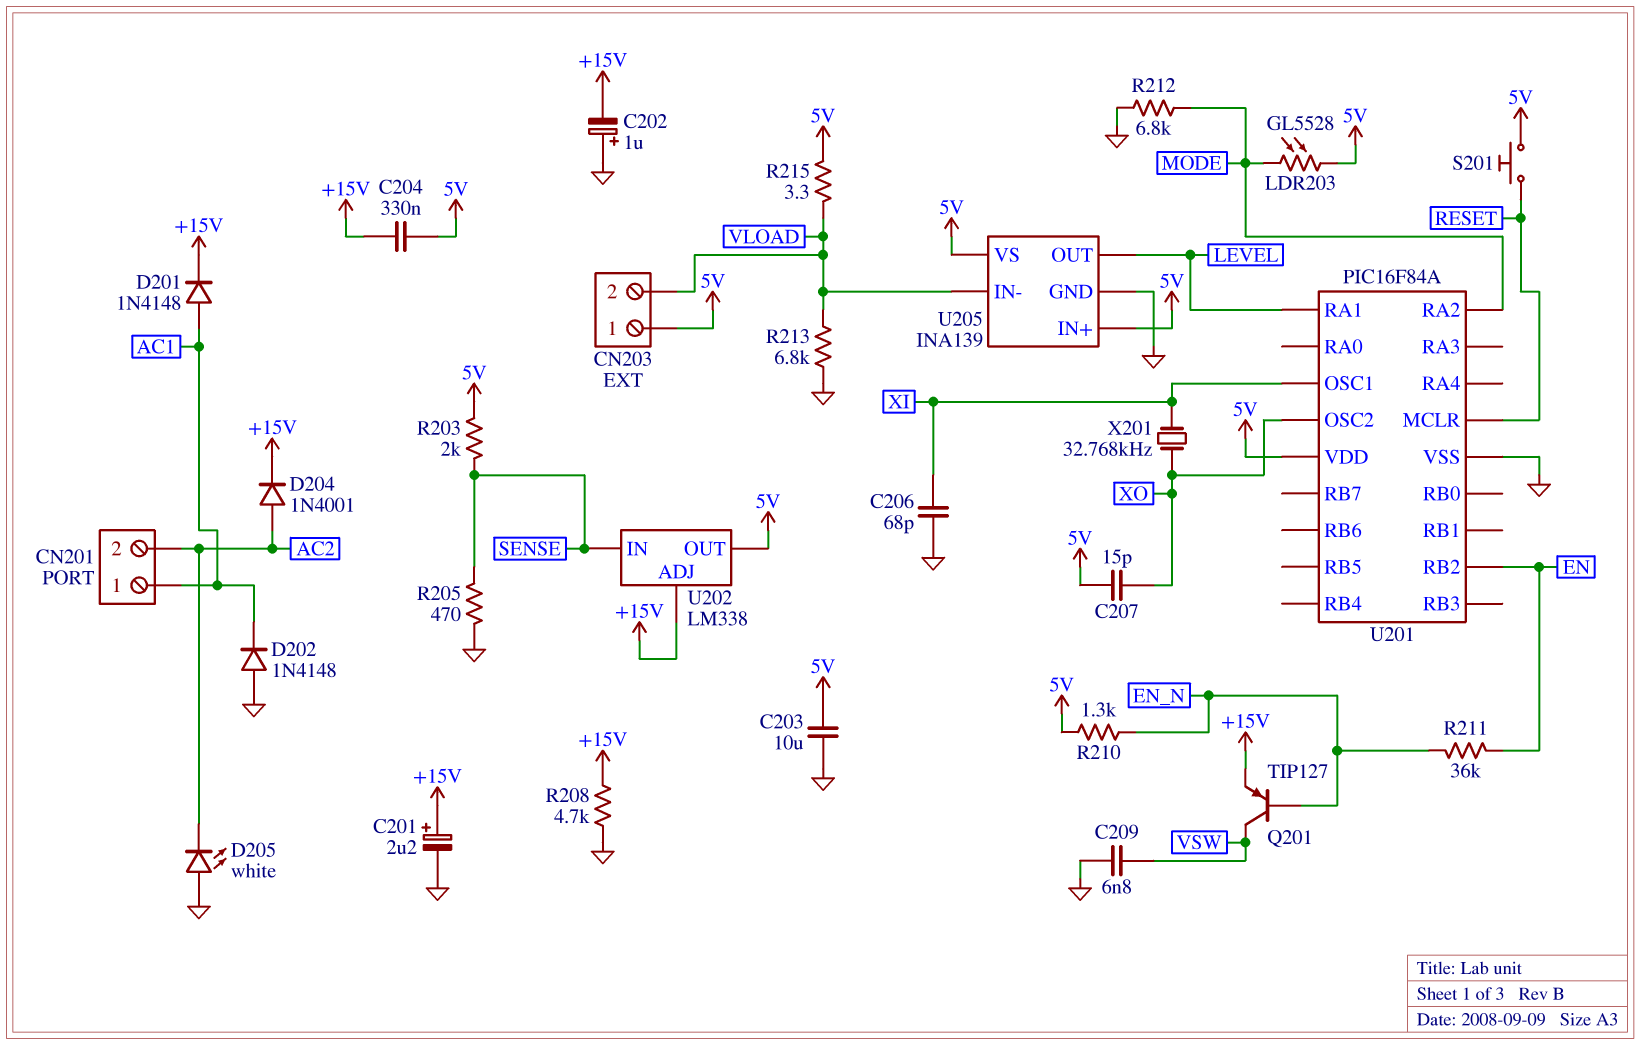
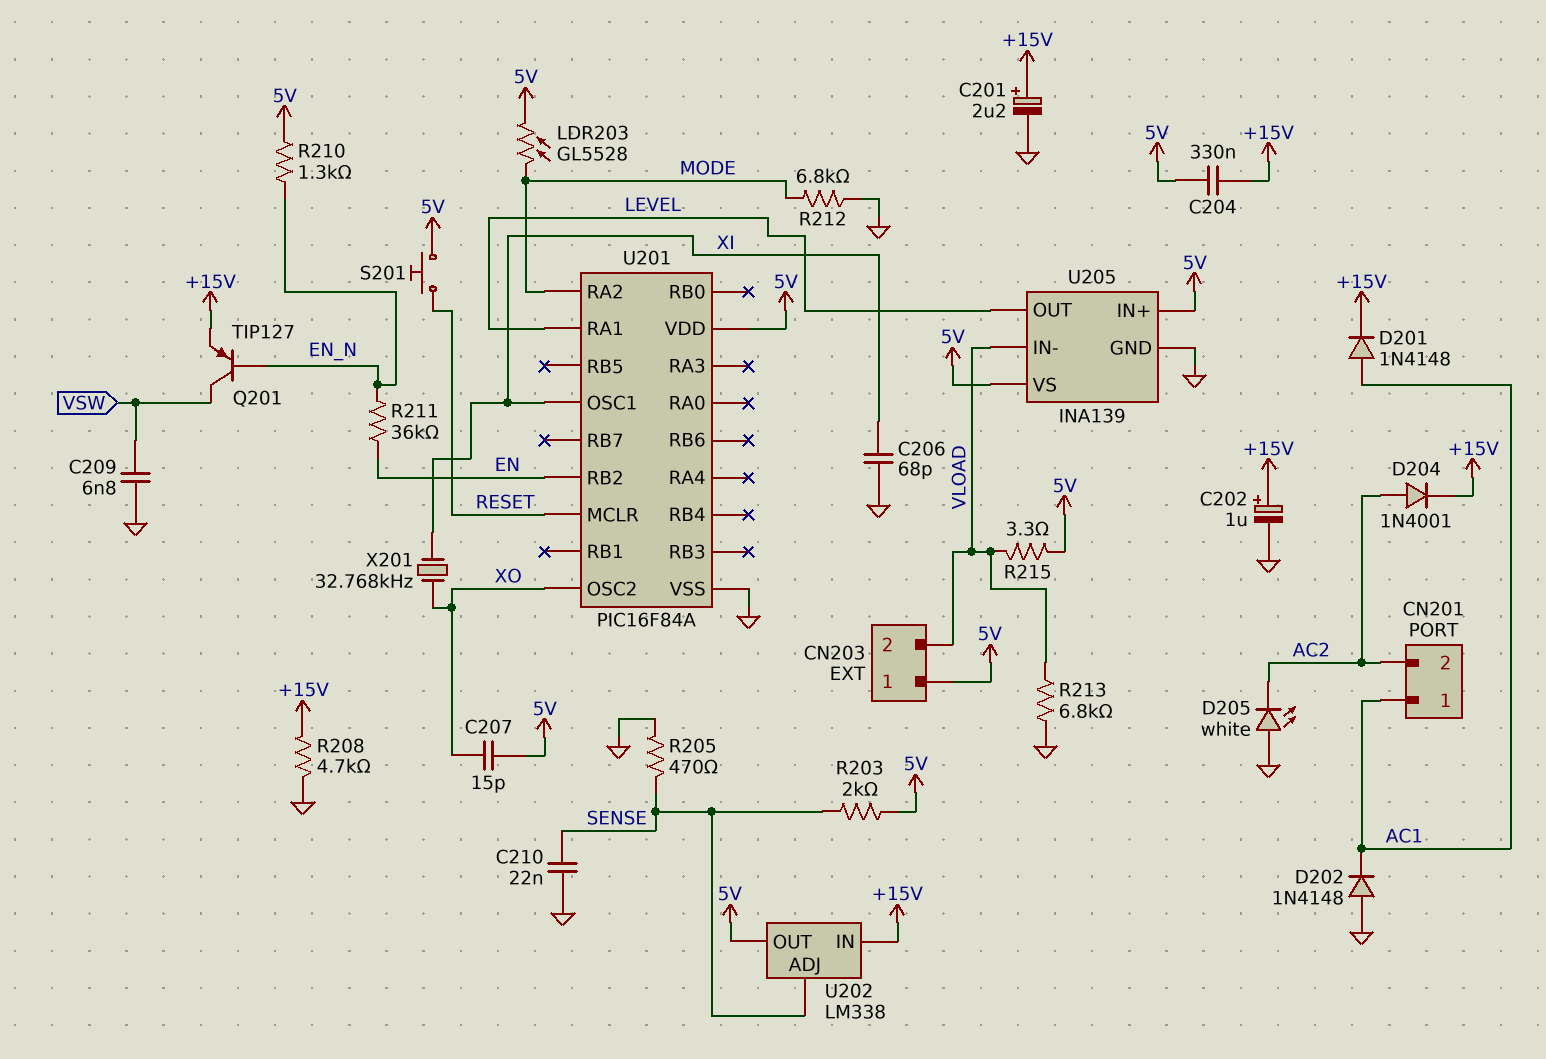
C202: 1uF (plus GND, minus +15V) -> 1uF (plus +15V, minus GND)
C203: 10uF (5V, GND) -> none
C210: none -> 22nF (GND, SENSE)
U202 pin ADJ: +15V -> SENSE
U202 pin IN: SENSE -> +15V

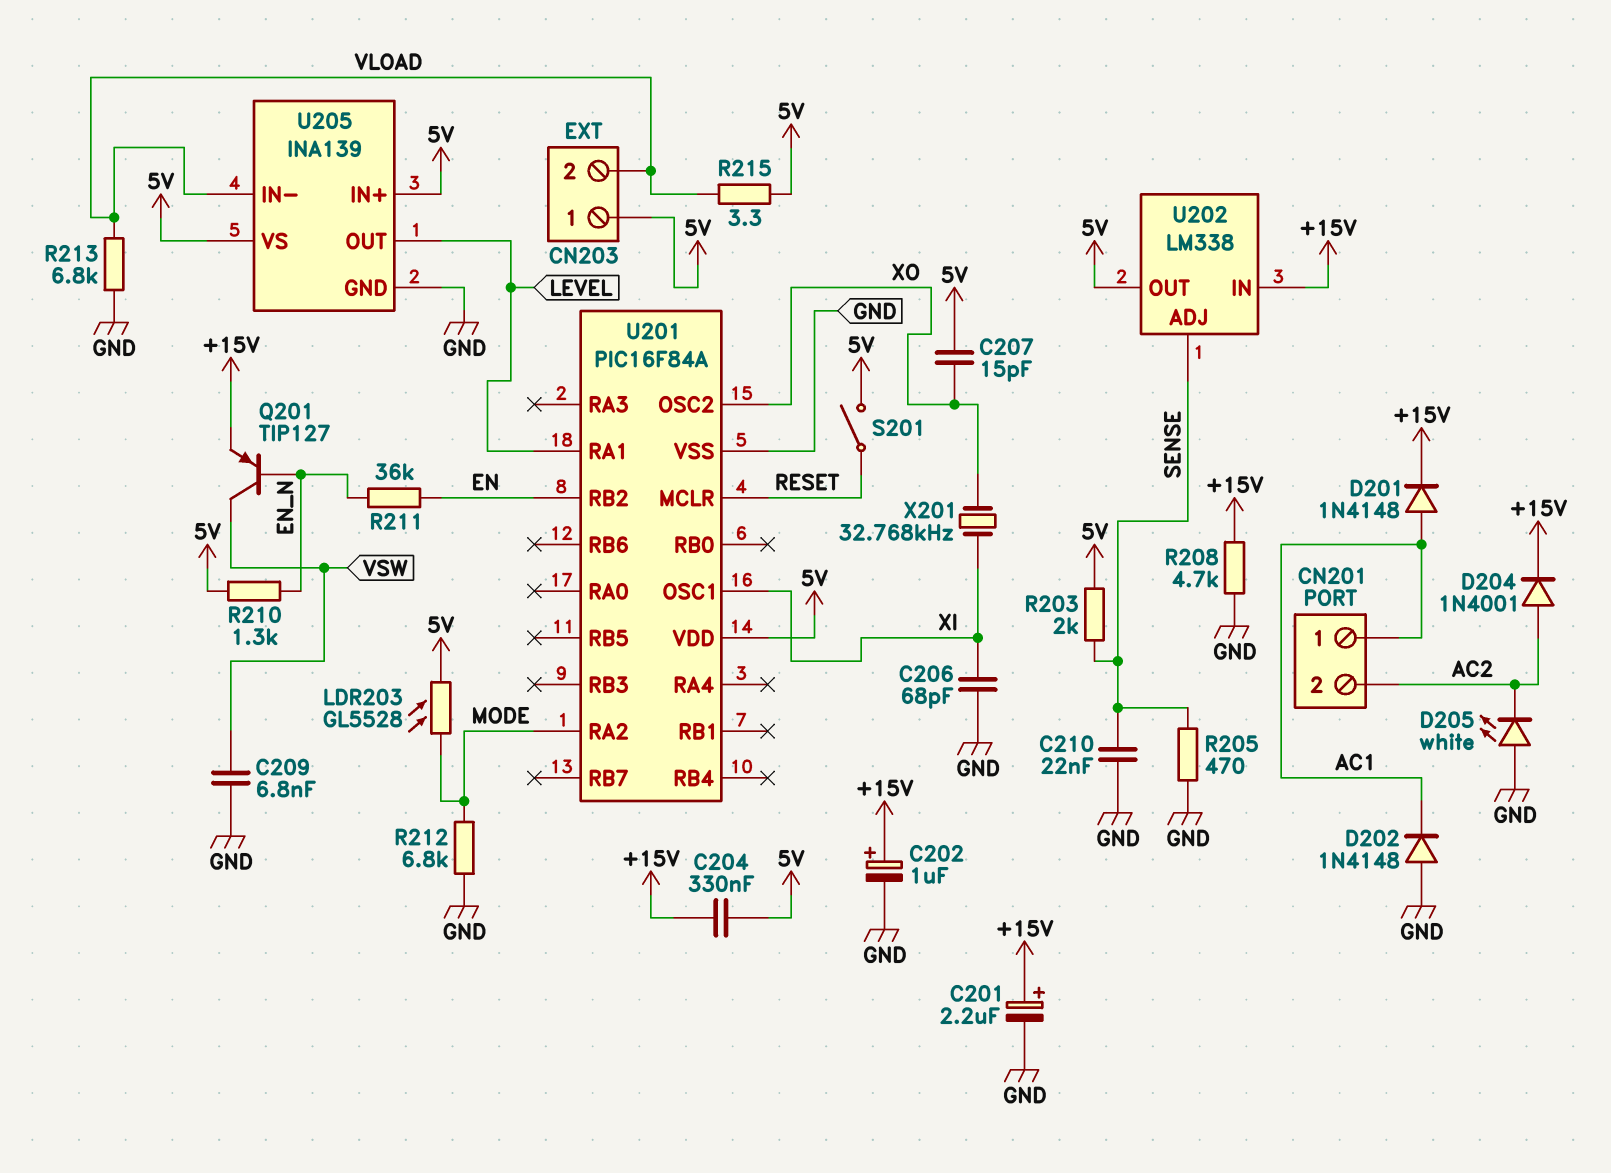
S201: button (5V, RESET) -> switch (5V, RESET)

